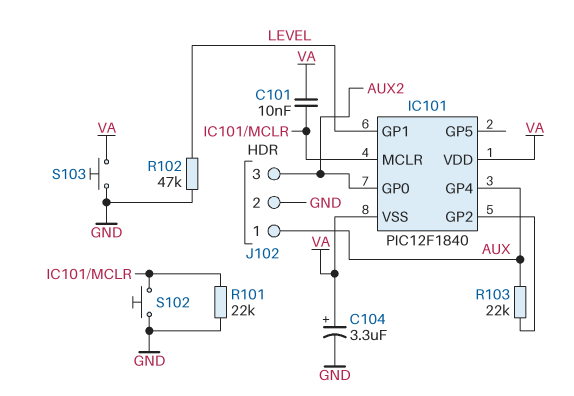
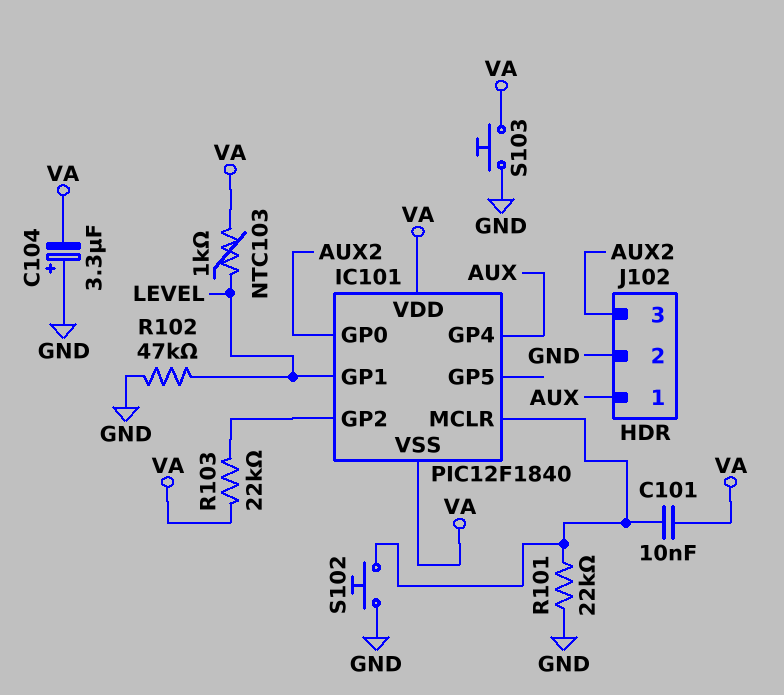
C104: 3.3uF (plus VA, minus GND) -> 3.3uF (plus GND, minus VA)
NTC103: none -> 1k (LEVEL, VA)
R103: 22k (AUX, IC101/GP2) -> 22k (IC101/GP2, VA)

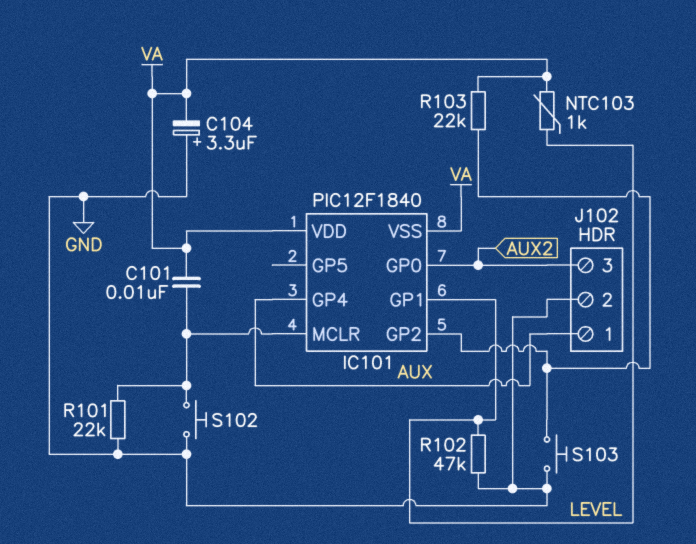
S103: button (GND, VA) -> button (GND, IC101/GP2)

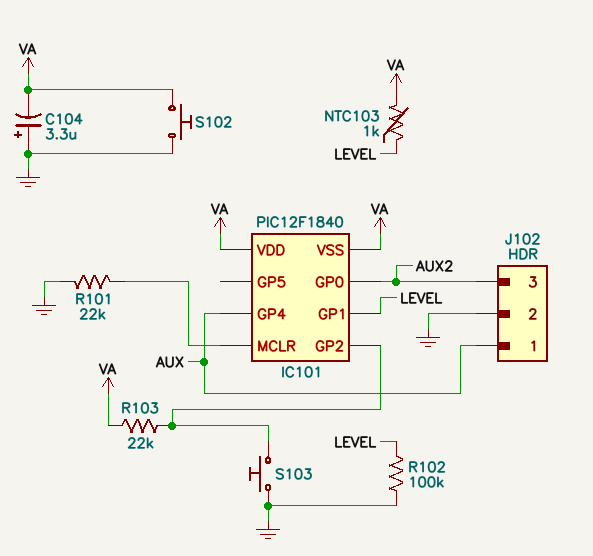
C101: 10nF (IC101/MCLR, VA) -> none
R102: 47k (GND, LEVEL) -> 100k (GND, LEVEL)
S102: button (GND, IC101/MCLR) -> button (GND, VA)

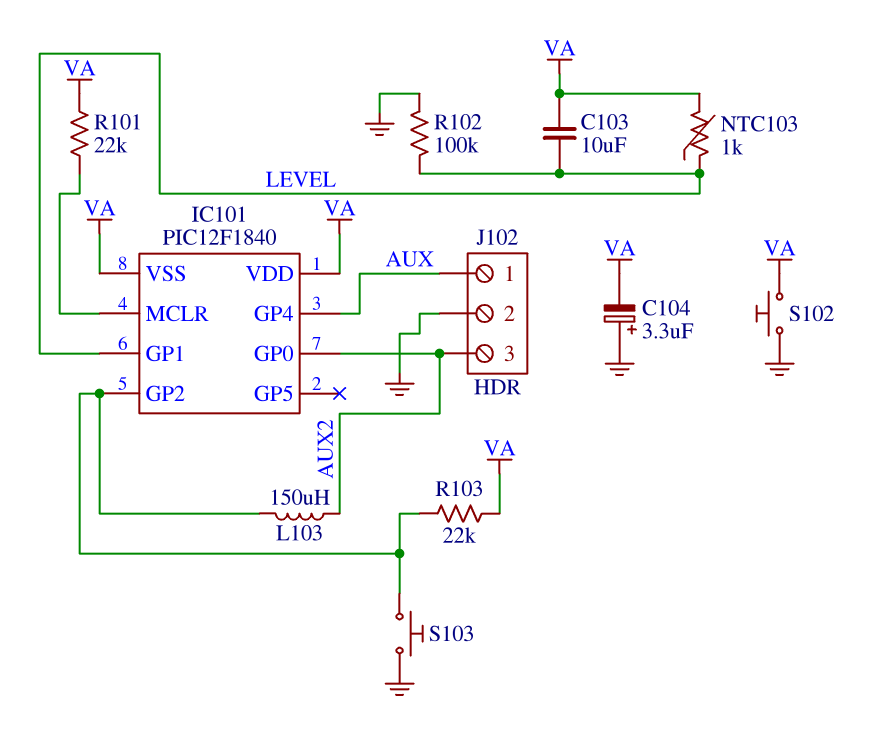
C103: none -> 10uF (LEVEL, VA)
L103: none -> 150uH (AUX2, IC101/GP2)
R101: 22k (GND, IC101/MCLR) -> 22k (IC101/MCLR, VA)

